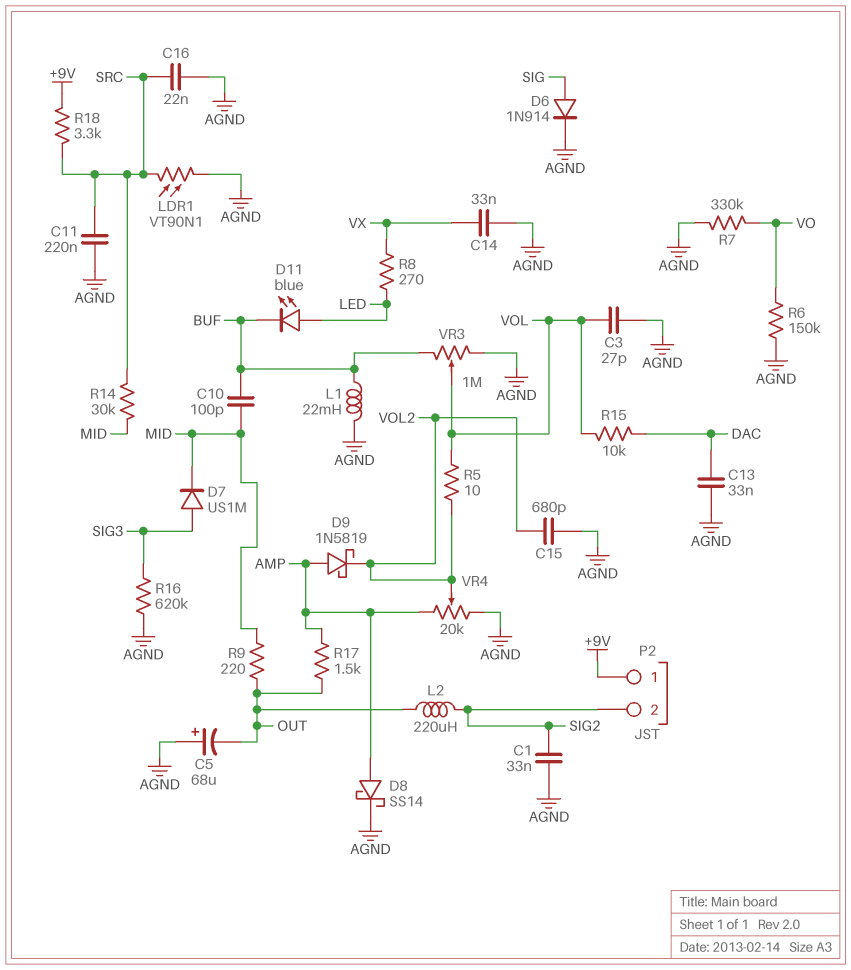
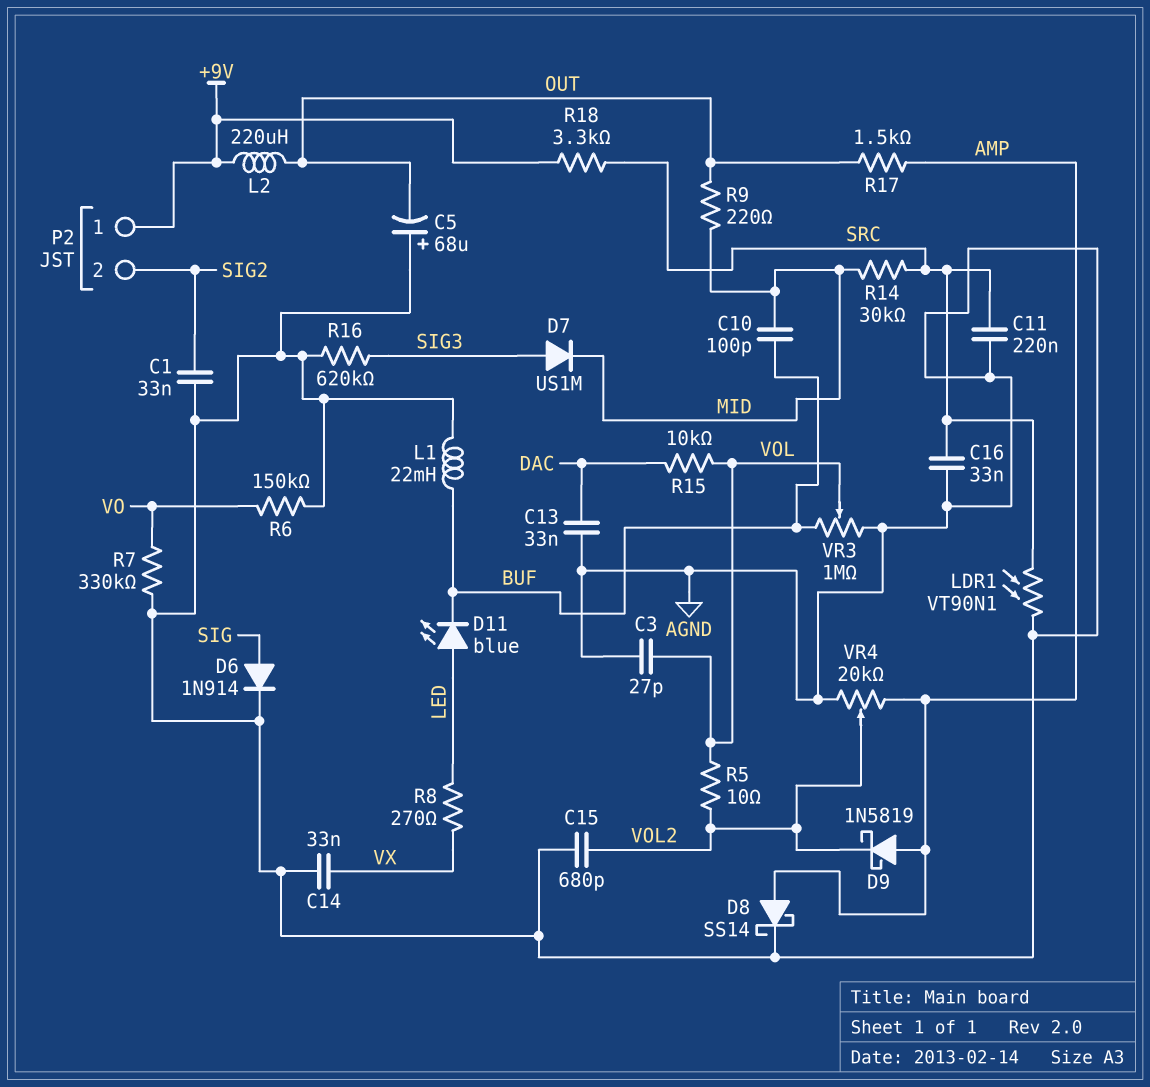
C16: 22nF (AGND, SRC) -> 33nF (AGND, SRC)
L2: 220uH (OUT, SIG2) -> 220uH (+9V, OUT)

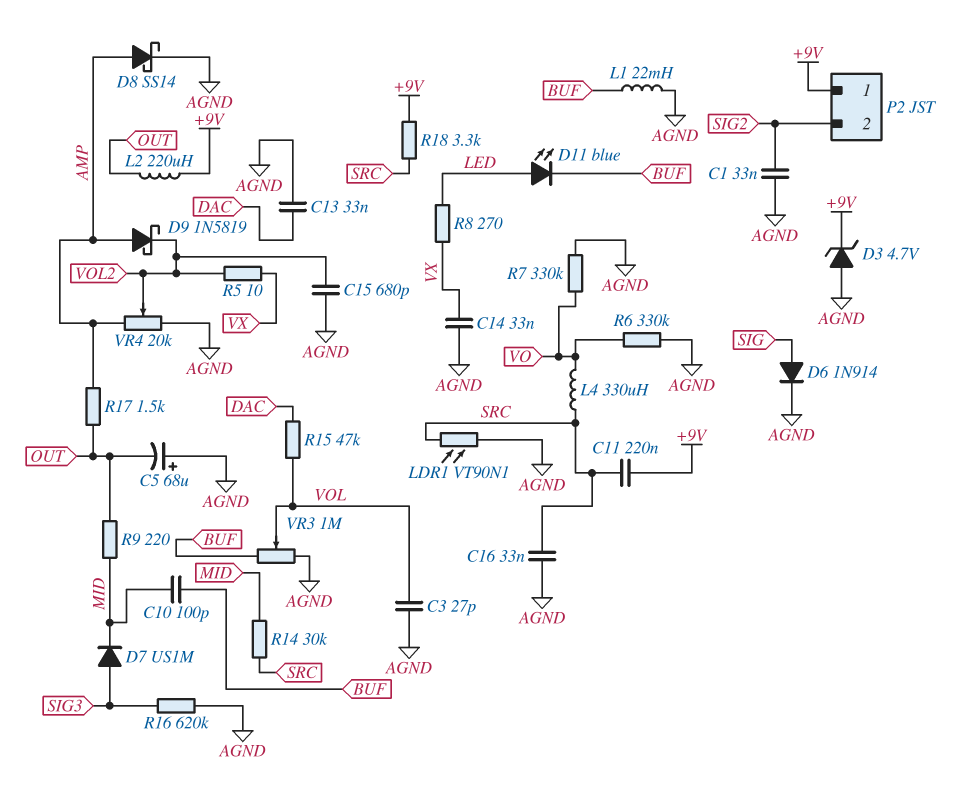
C11: 220nF (AGND, SRC) -> 220nF (+9V, SRC)
D3: none -> zener 4.7V (A AGND, K +9V)
L4: none -> 330uH (SRC, VO)
R5: 10 (VOL, VOL2) -> 10 (VOL2, VX)
R6: 150k (AGND, VO) -> 330k (AGND, VO)
R15: 10k (DAC, VOL) -> 47k (DAC, VOL)

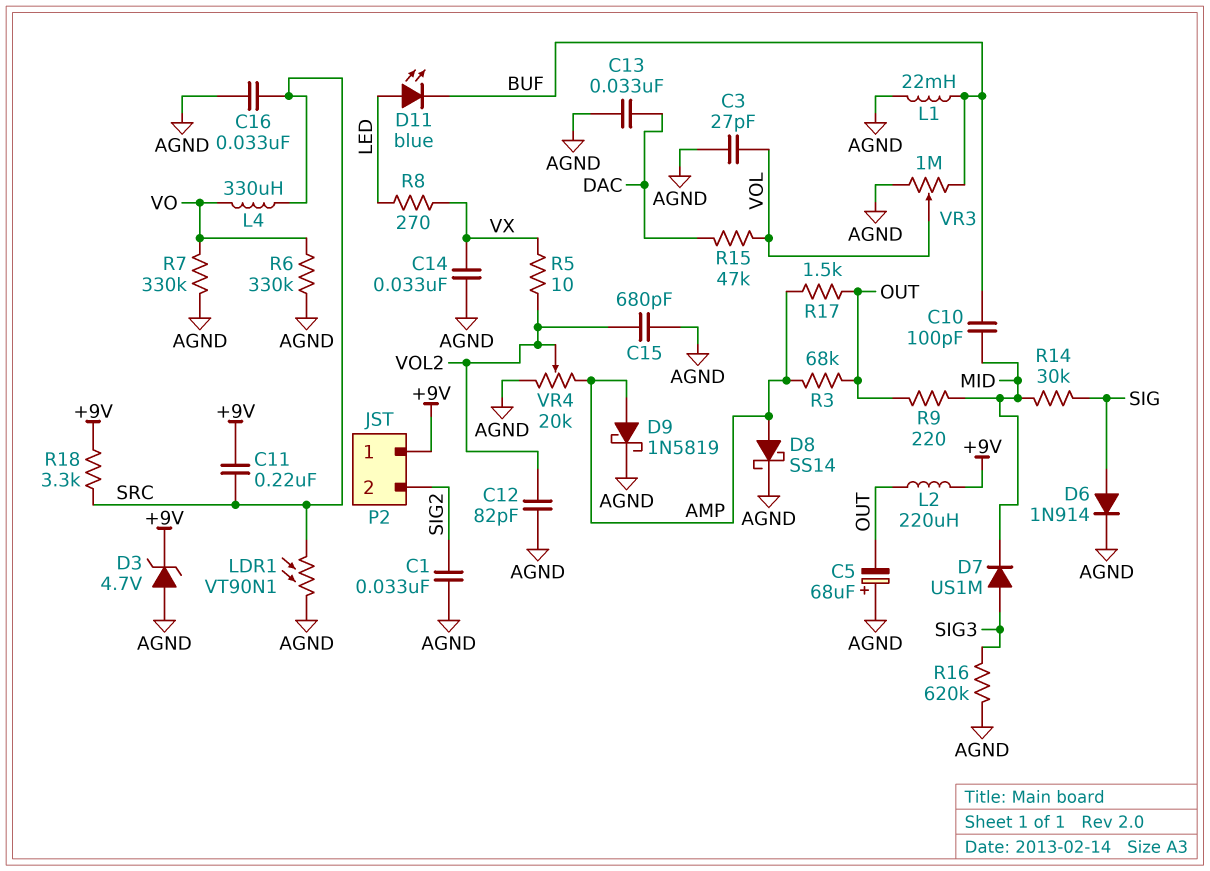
C12: none -> 82pF (AGND, VOL2)
D9: schottky 1N5819 (A AMP, K VOL2) -> schottky 1N5819 (A AMP, K AGND)
R3: none -> 68k (AMP, OUT)
R14: 30k (MID, SRC) -> 30k (MID, SIG)

